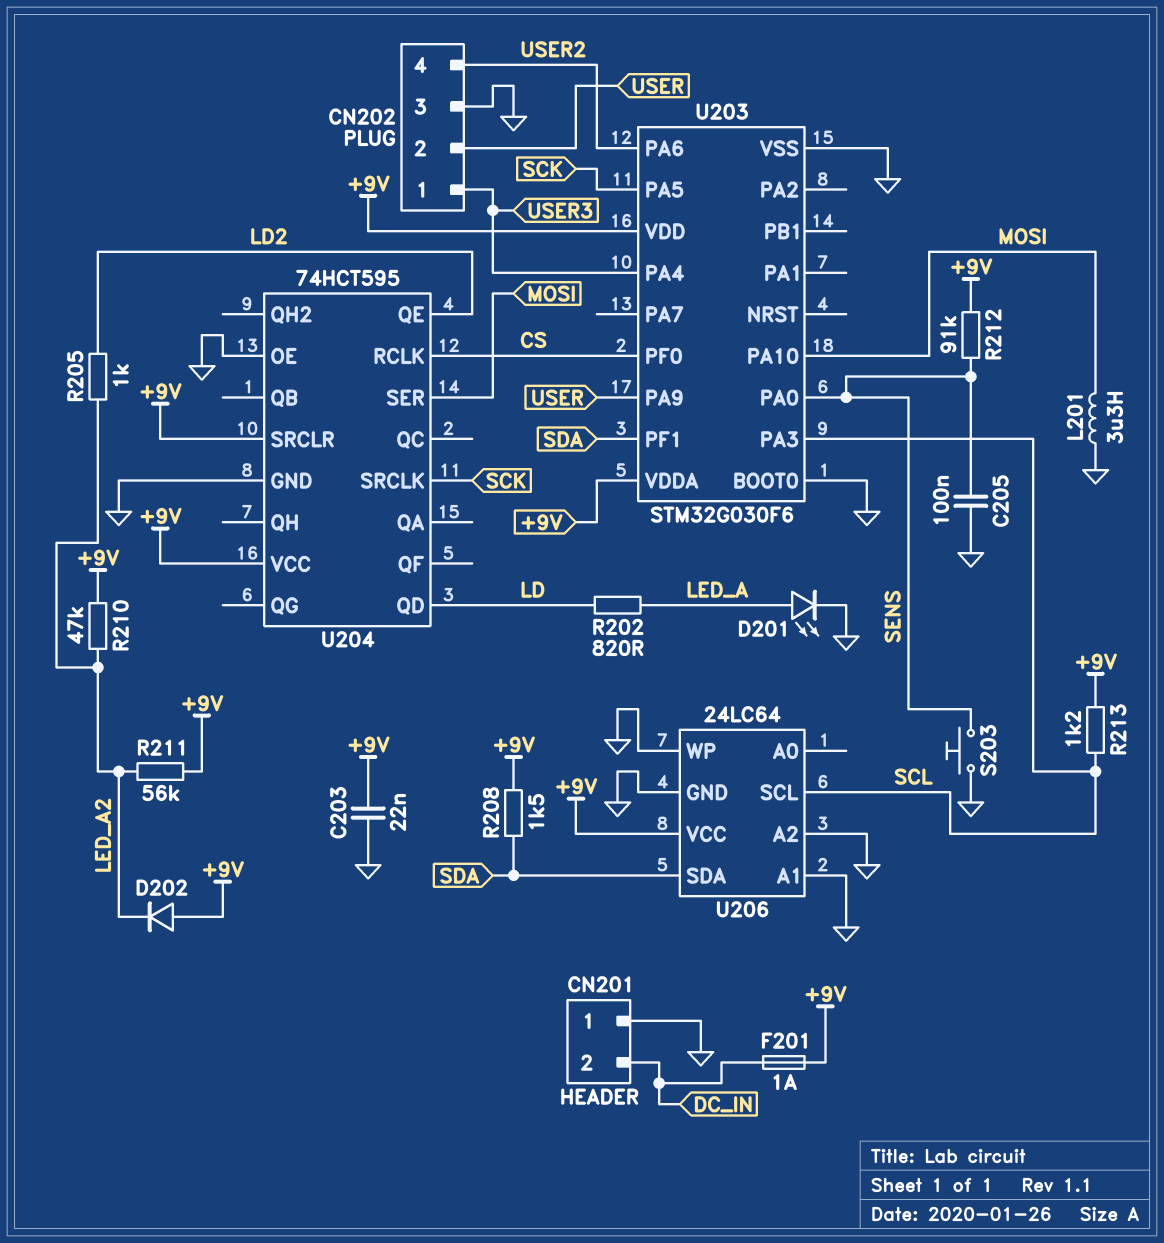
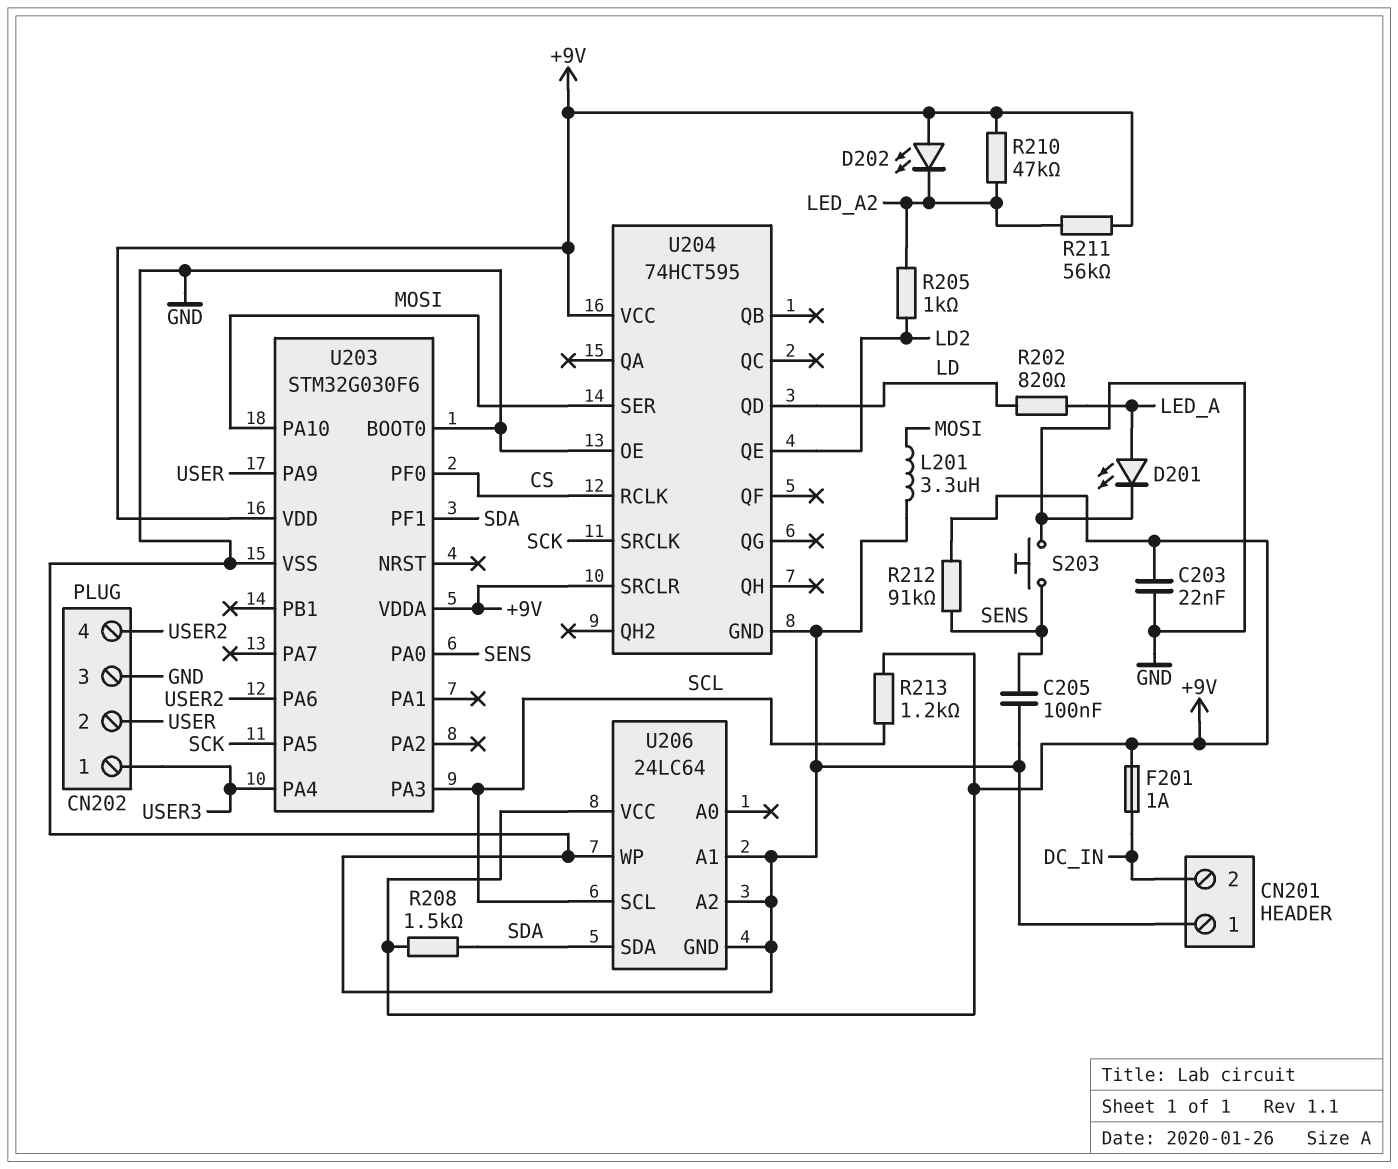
D202: diode (A +9V, K LED_A2) -> LED (A +9V, K LED_A2)

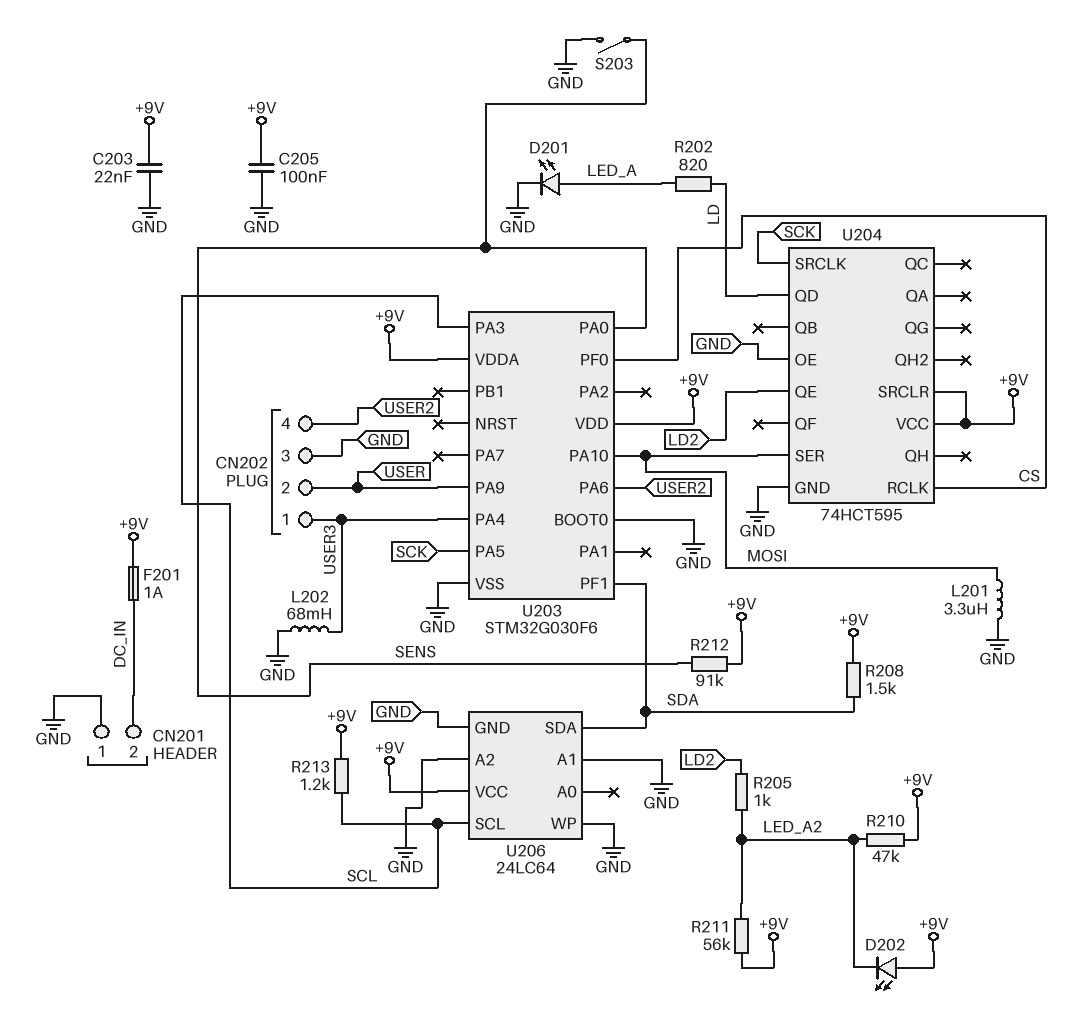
C205: 100nF (GND, SENS) -> 100nF (+9V, GND)
L202: none -> 68mH (GND, USER3)
S203: button (GND, SENS) -> switch (GND, SENS)

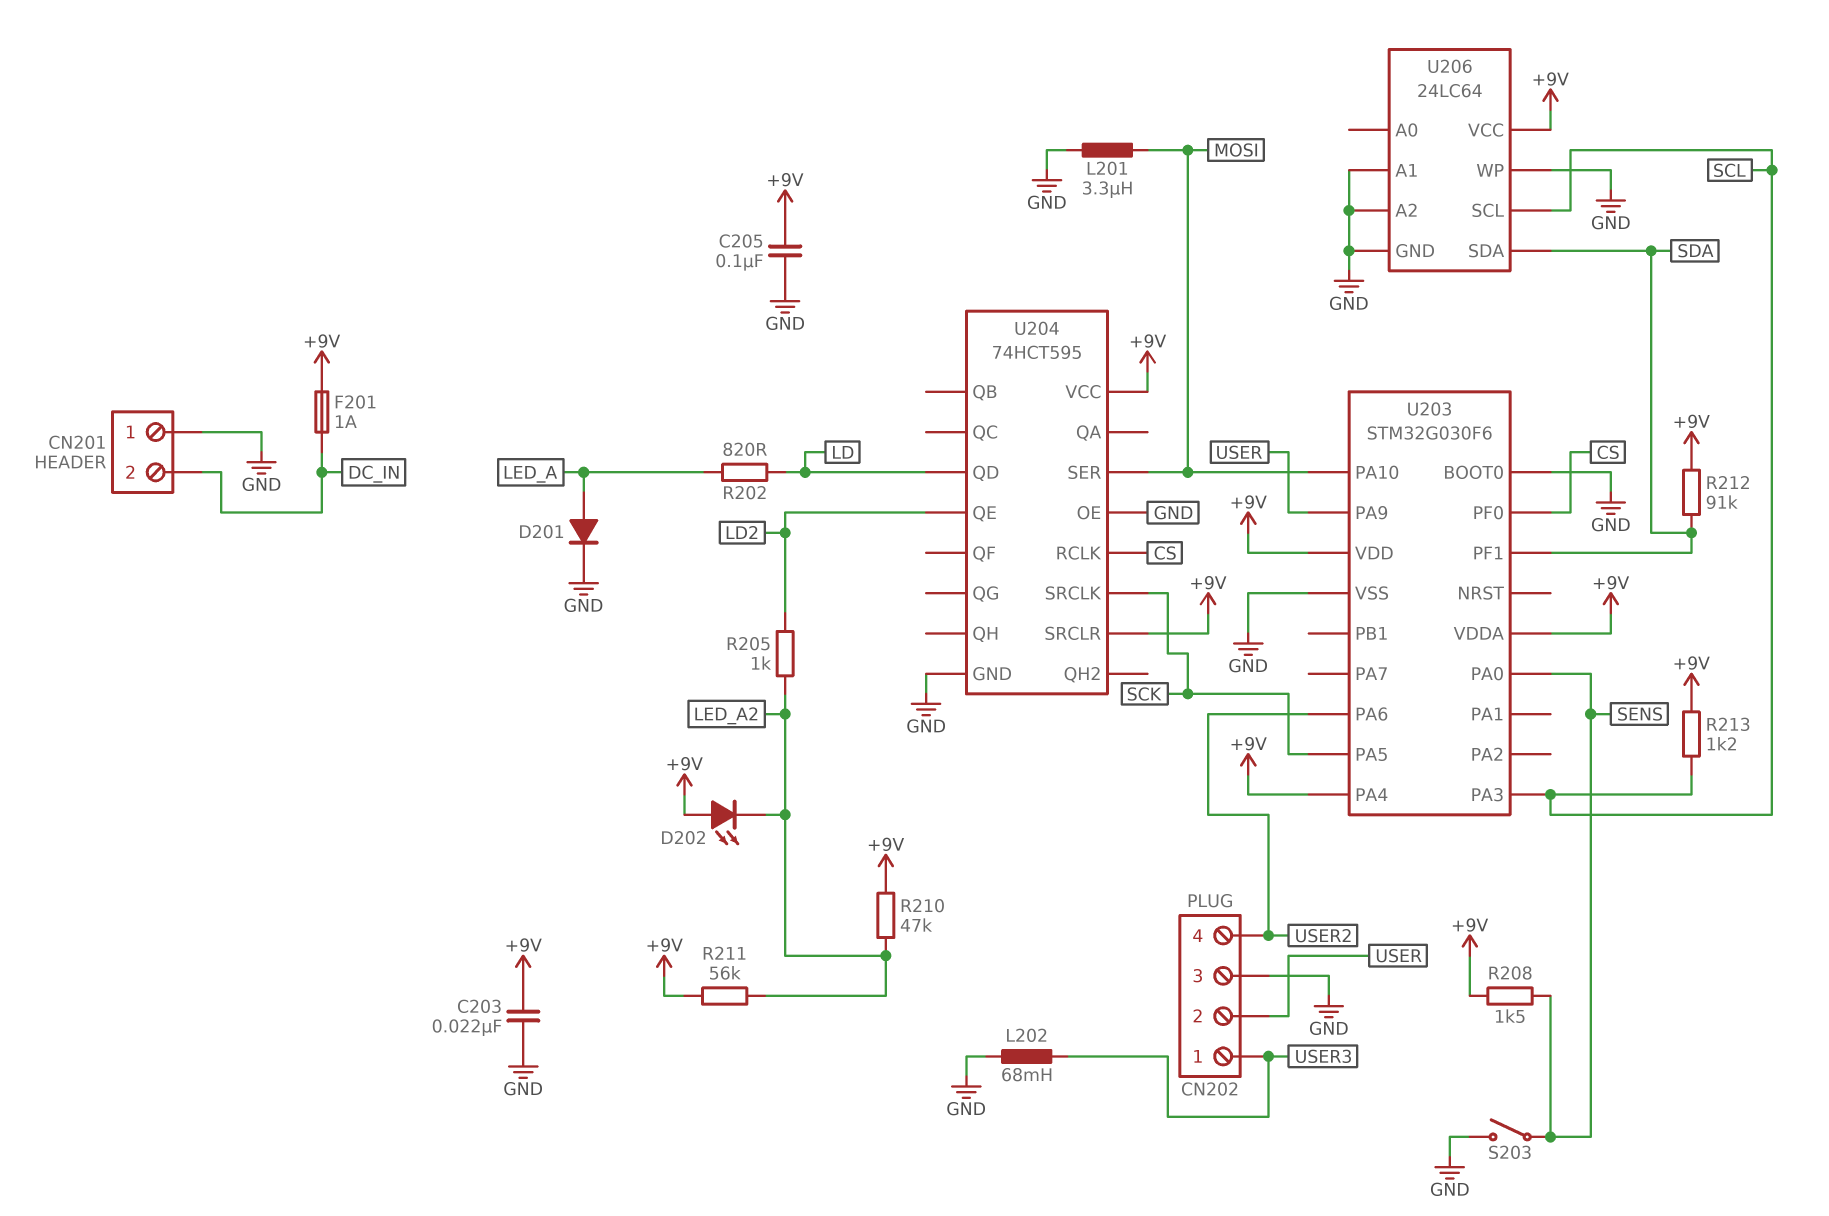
D201: LED (A LED_A, K GND) -> diode (A LED_A, K GND)
R208: 1.5k (+9V, SDA) -> 1.5k (+9V, SENS)
R212: 91k (+9V, SENS) -> 91k (+9V, SDA)
U203 pin PA4: USER3 -> +9V

